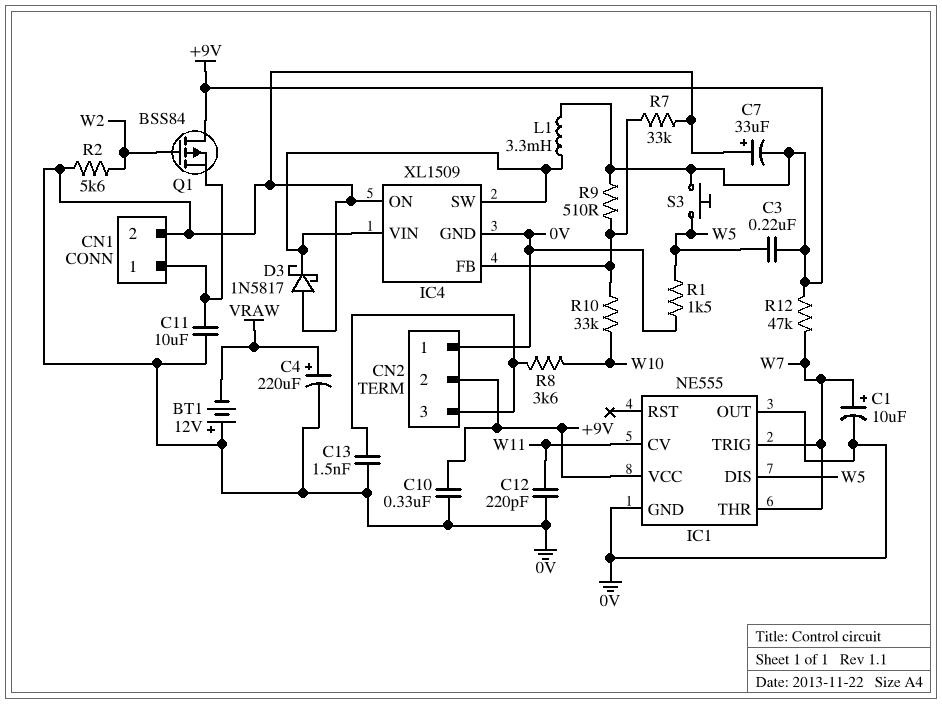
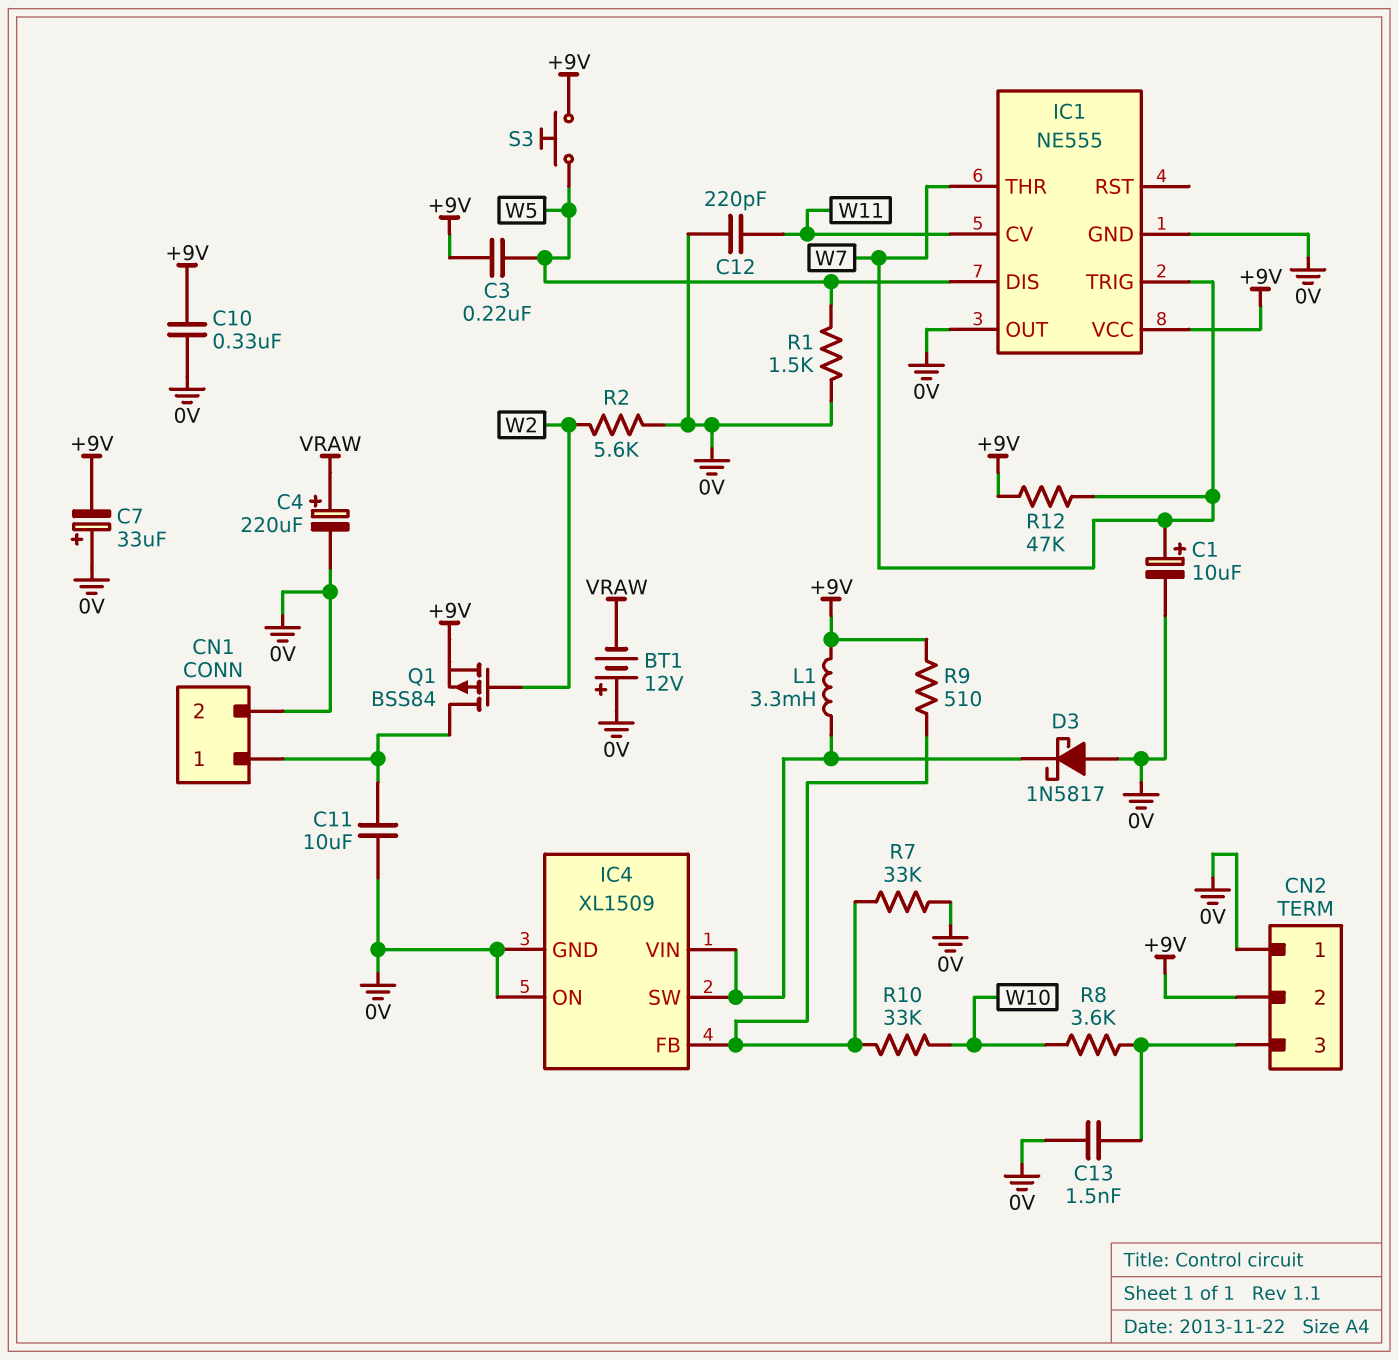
Q1: PMOS BSS84 (G W2, D +9V, S CN1/1) -> PMOS BSS84 (G W2, D CN1/1, S +9V)

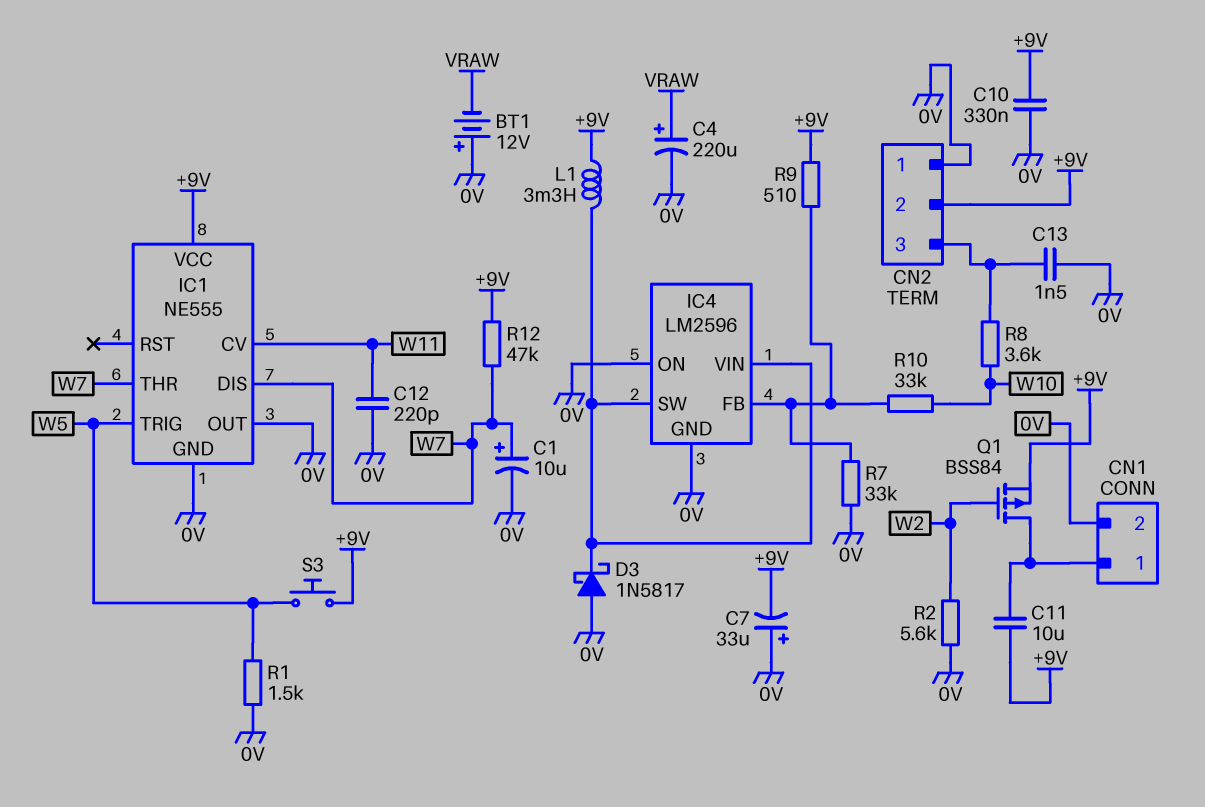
C3: 220nF (+9V, W5) -> none
C11: 10uF (0V, CN1/1) -> 10uF (+9V, CN1/1)
IC1 pin DIS: W5 -> W7
IC1 pin TRIG: W7 -> W5
IC4: XL1509 -> LM2596

